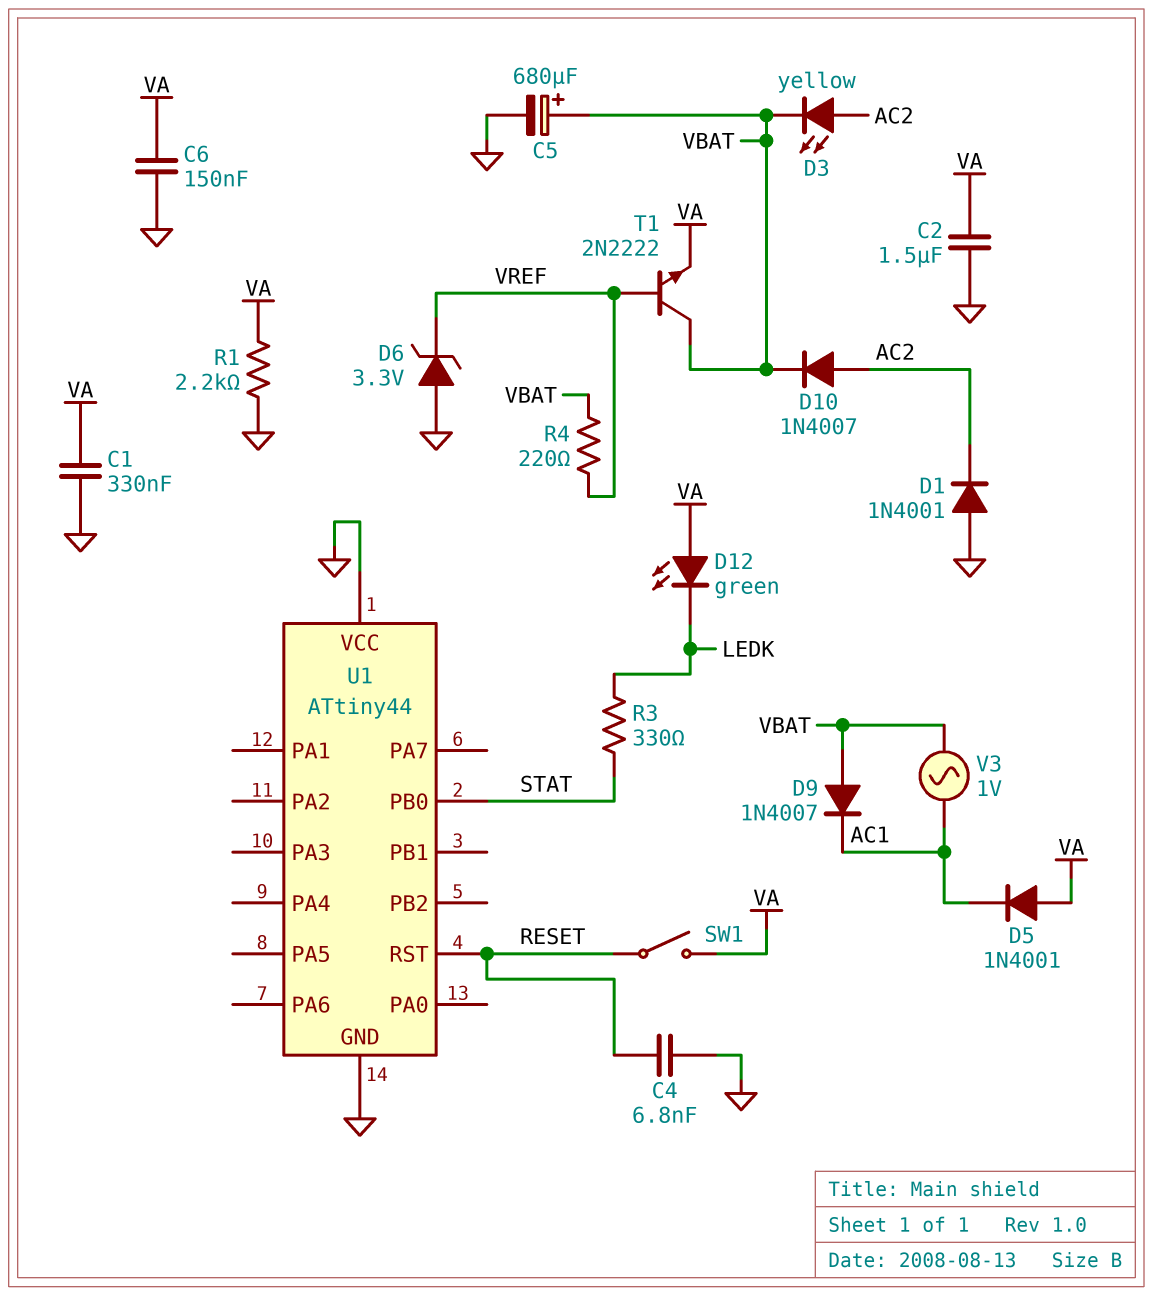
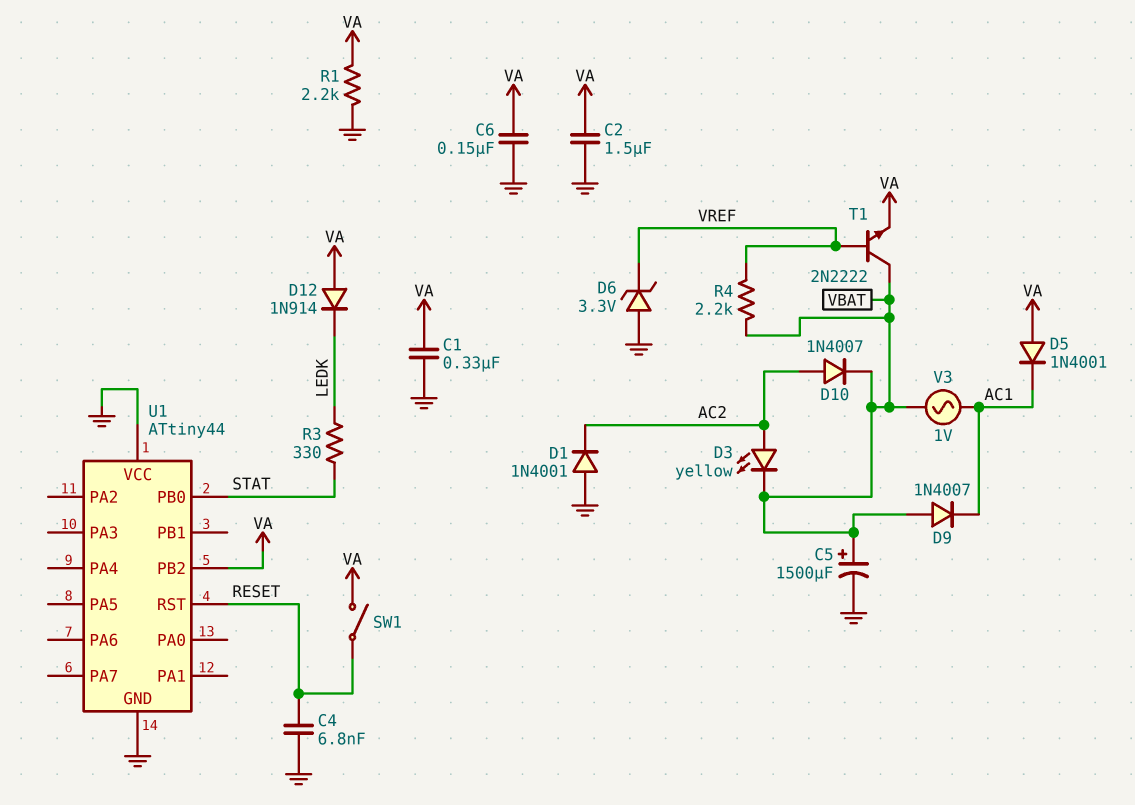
C5: 680uF (plus VBAT, minus GND) -> 1500uF (plus VBAT, minus GND)
D12: LED green (A VA, K LEDK) -> diode 1N914 (A VA, K LEDK)
R4: 220 (VBAT, VREF) -> 2.2k (VBAT, VREF)
U1 pin PB2: none -> VA

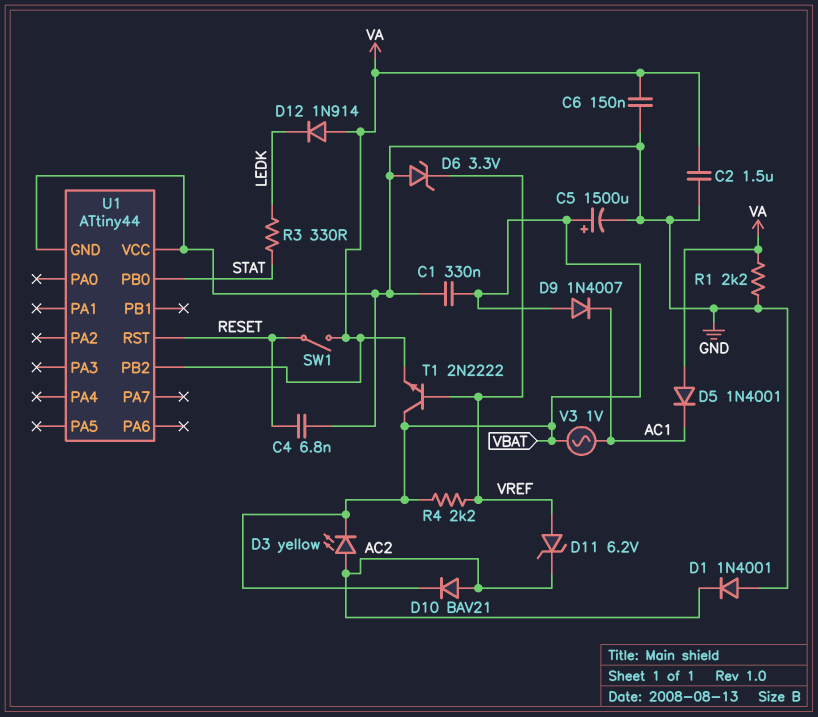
C1: 330nF (GND, VA) -> 330nF (GND, VBAT)
D10: diode 1N4007 (A AC2, K VBAT) -> diode BAV21 (A AC2, K VBAT)
D11: none -> zener 6.2V (A VREF, K AC2)

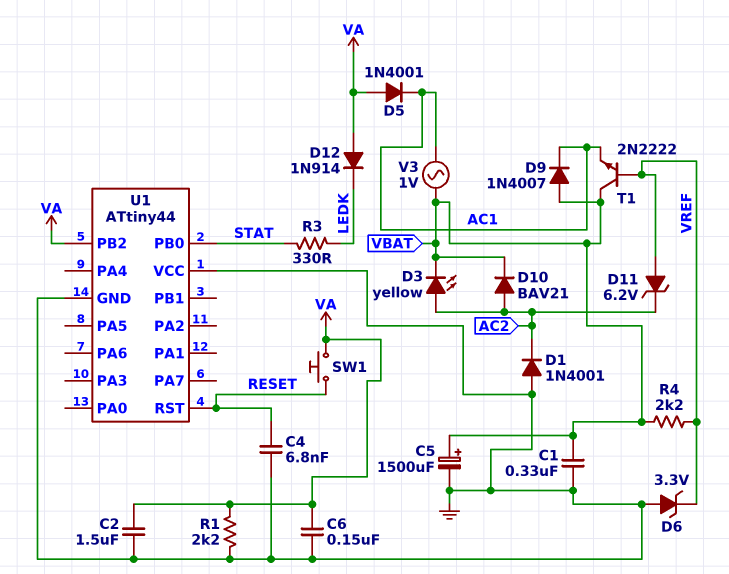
SW1: switch (RESET, VA) -> button (RESET, VA)
T1: NPN 2N2222 (B VREF, C VBAT, E VA) -> NPN 2N2222 (B VREF, C VBAT, E AC1)

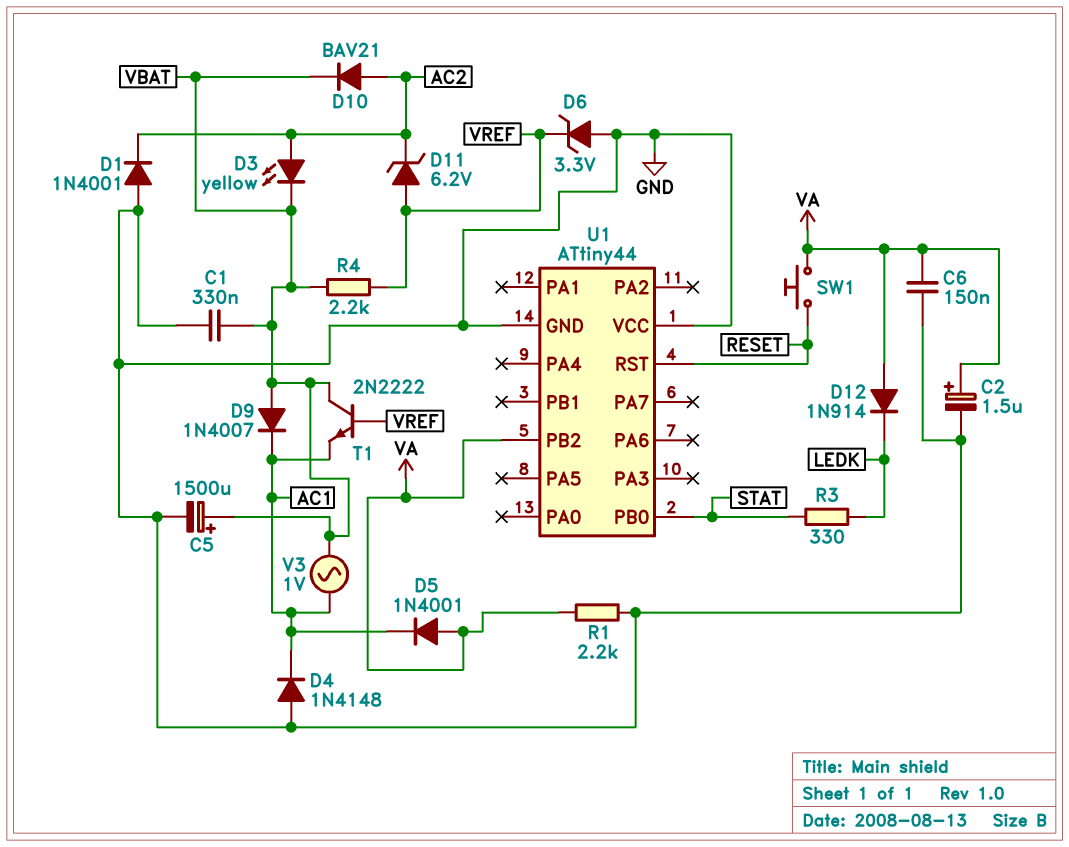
C2: 1.5uF (GND, VA) -> 1.5uF (plus VA, minus GND)
C4: 6.8nF (GND, RESET) -> none
D4: none -> diode 1N4148 (A GND, K AC1)

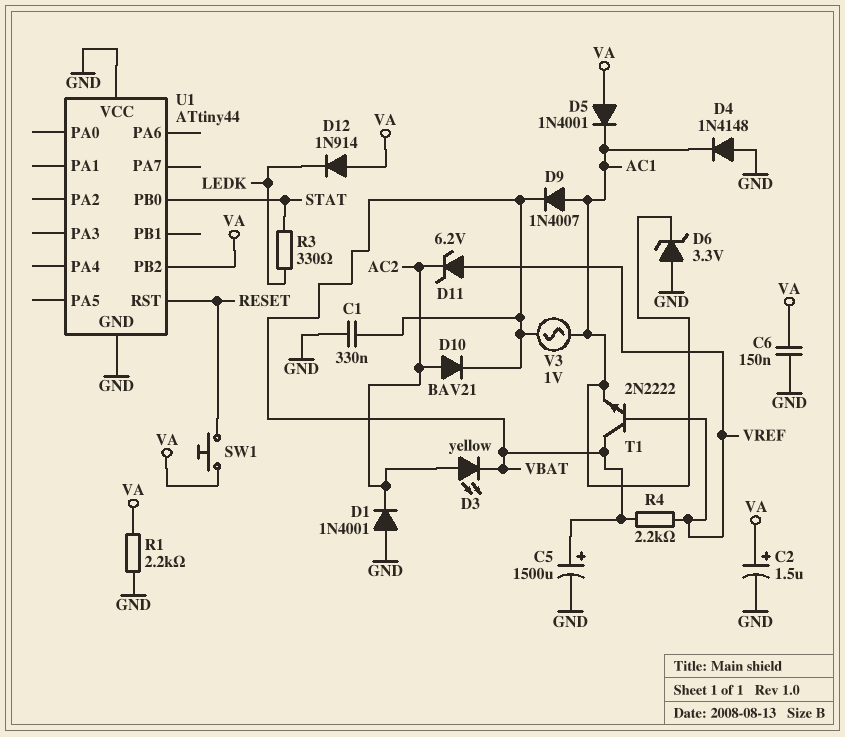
D6: zener 3.3V (A GND, K VREF) -> zener 3.3V (A GND, K AC1)
D9: diode 1N4007 (A VBAT, K AC1) -> diode 1N4007 (A AC1, K VBAT)

